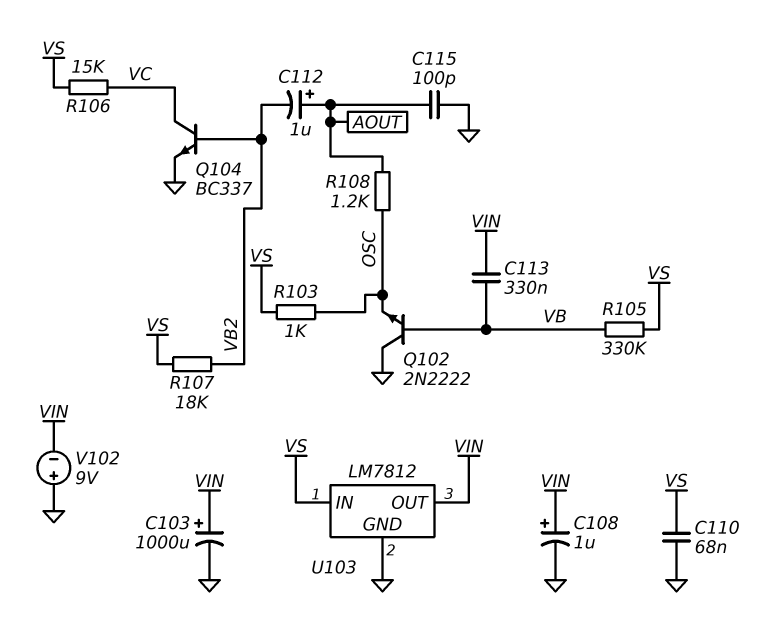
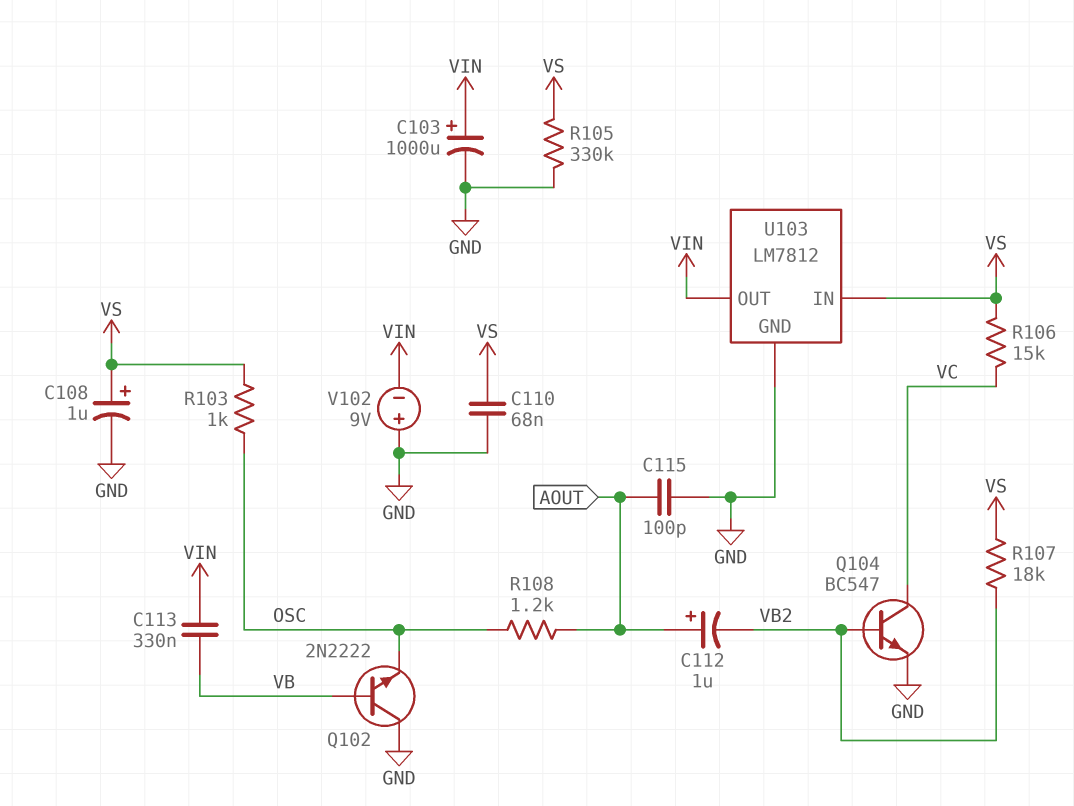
C108: 1uF (plus VIN, minus GND) -> 1uF (plus VS, minus GND)
Q104: NPN BC337 (B VB2, C VC, E GND) -> NPN BC547 (B VB2, C VC, E GND)
R105: 330k (VB, VS) -> 330k (GND, VS)

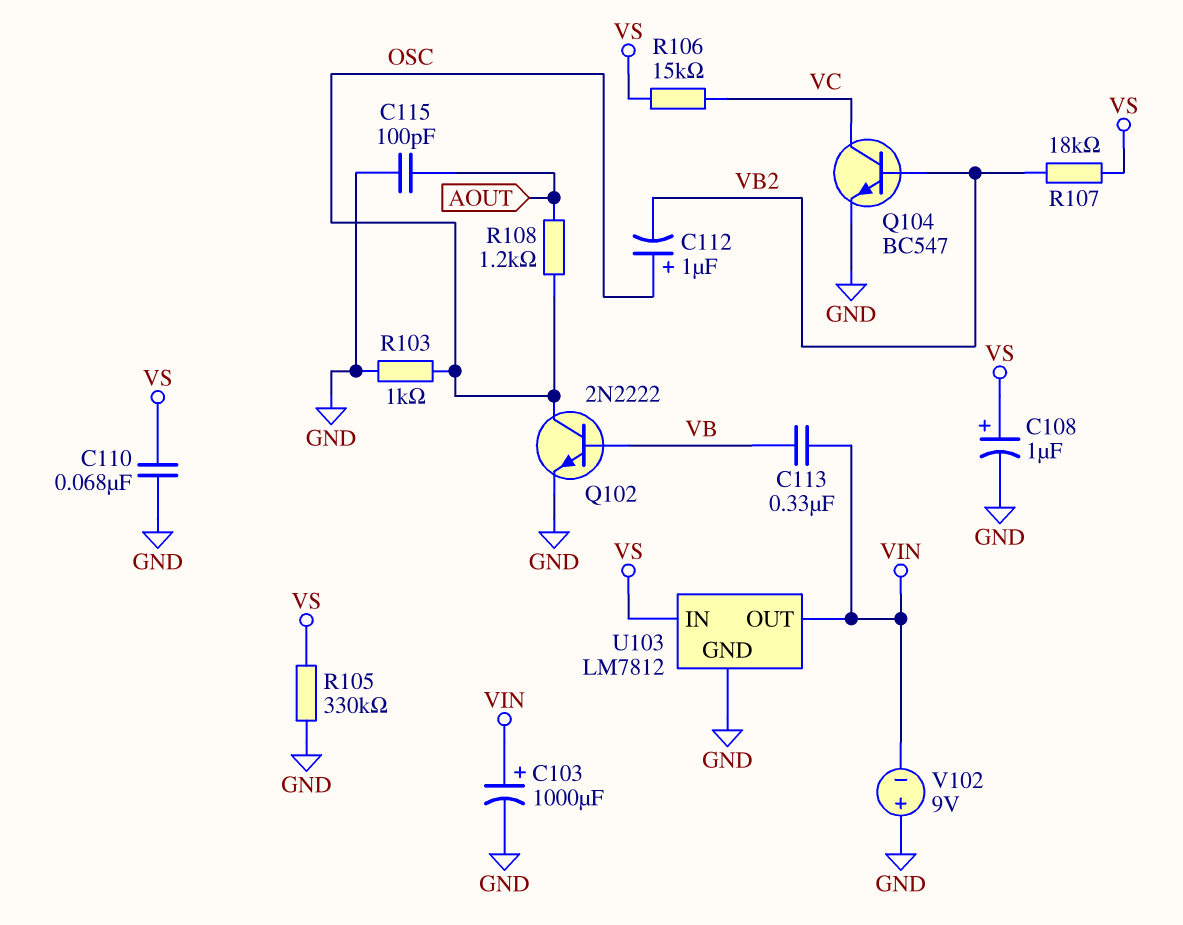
C112: 1uF (plus AOUT, minus VB2) -> 1uF (plus OSC, minus VB2)
Q102: NPN 2N2222 (B VB, C GND, E OSC) -> NPN 2N2222 (B VB, C OSC, E GND)
R103: 1k (OSC, VS) -> 1k (GND, OSC)

